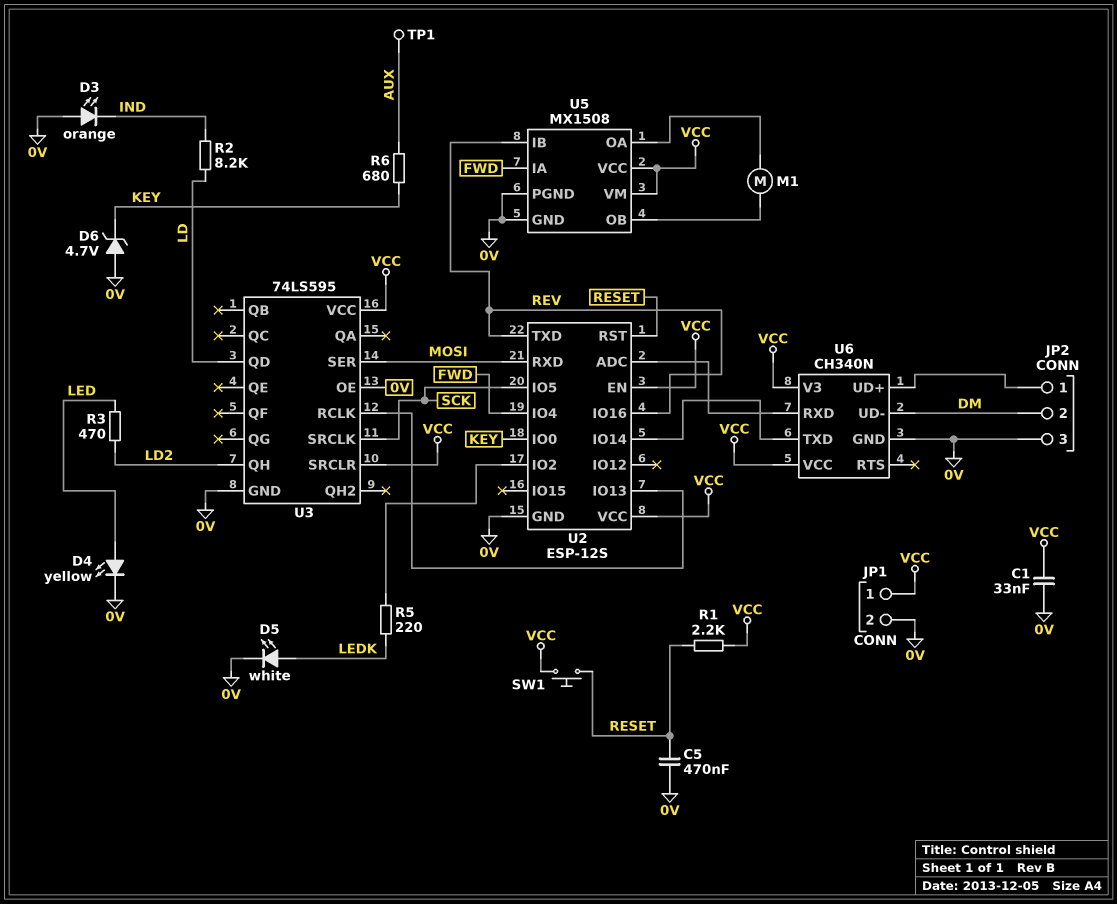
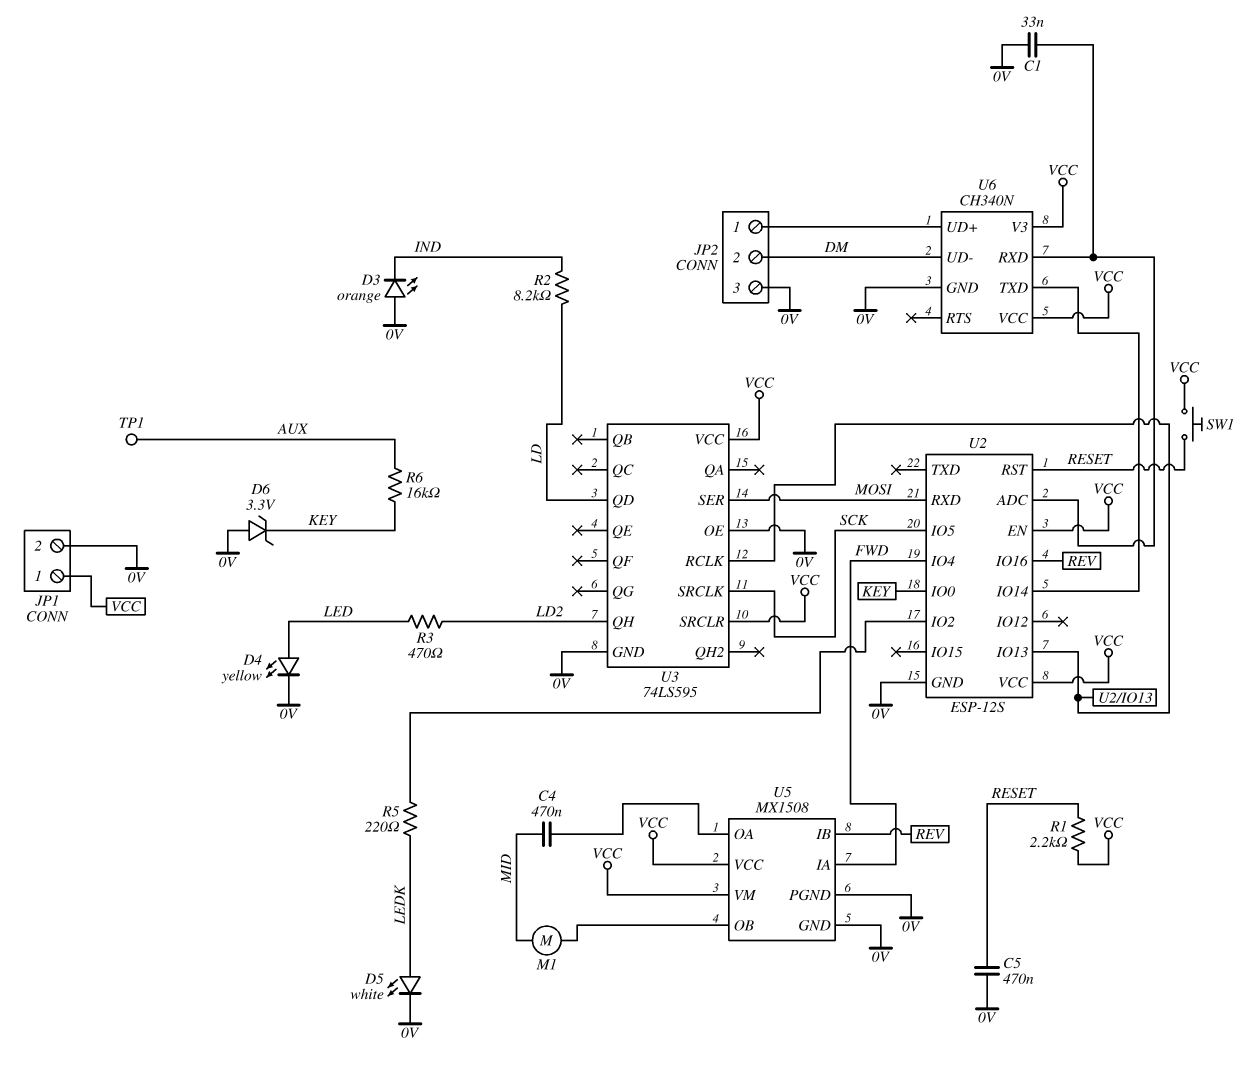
C1: 33nF (0V, VCC) -> 33nF (0V, U2/ADC)
C4: none -> 470nF (MID, U5/OA)
D6: zener 4.7V (A 0V, K KEY) -> zener 3.3V (A 0V, K KEY)
M1: motor (U5/OA, U5/OB) -> motor (MID, U5/OB)
R6: 680 (AUX, KEY) -> 16k (AUX, KEY)
U2 pin TXD: REV -> none

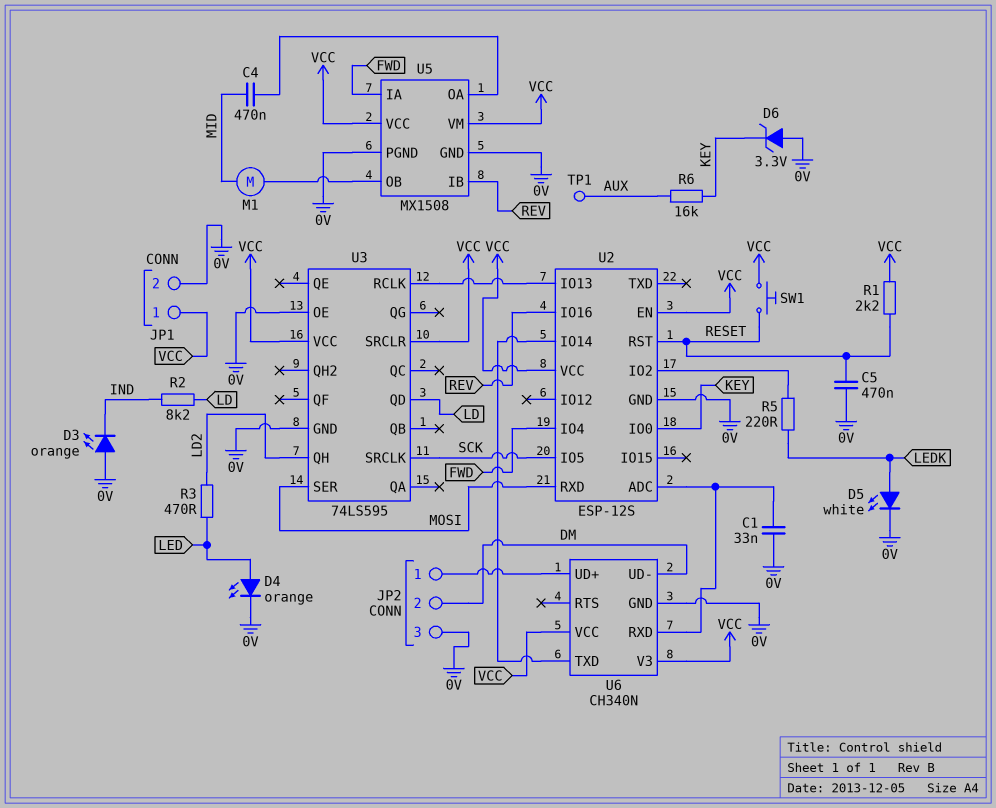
D4: LED yellow (A LED, K 0V) -> LED orange (A LED, K 0V)

